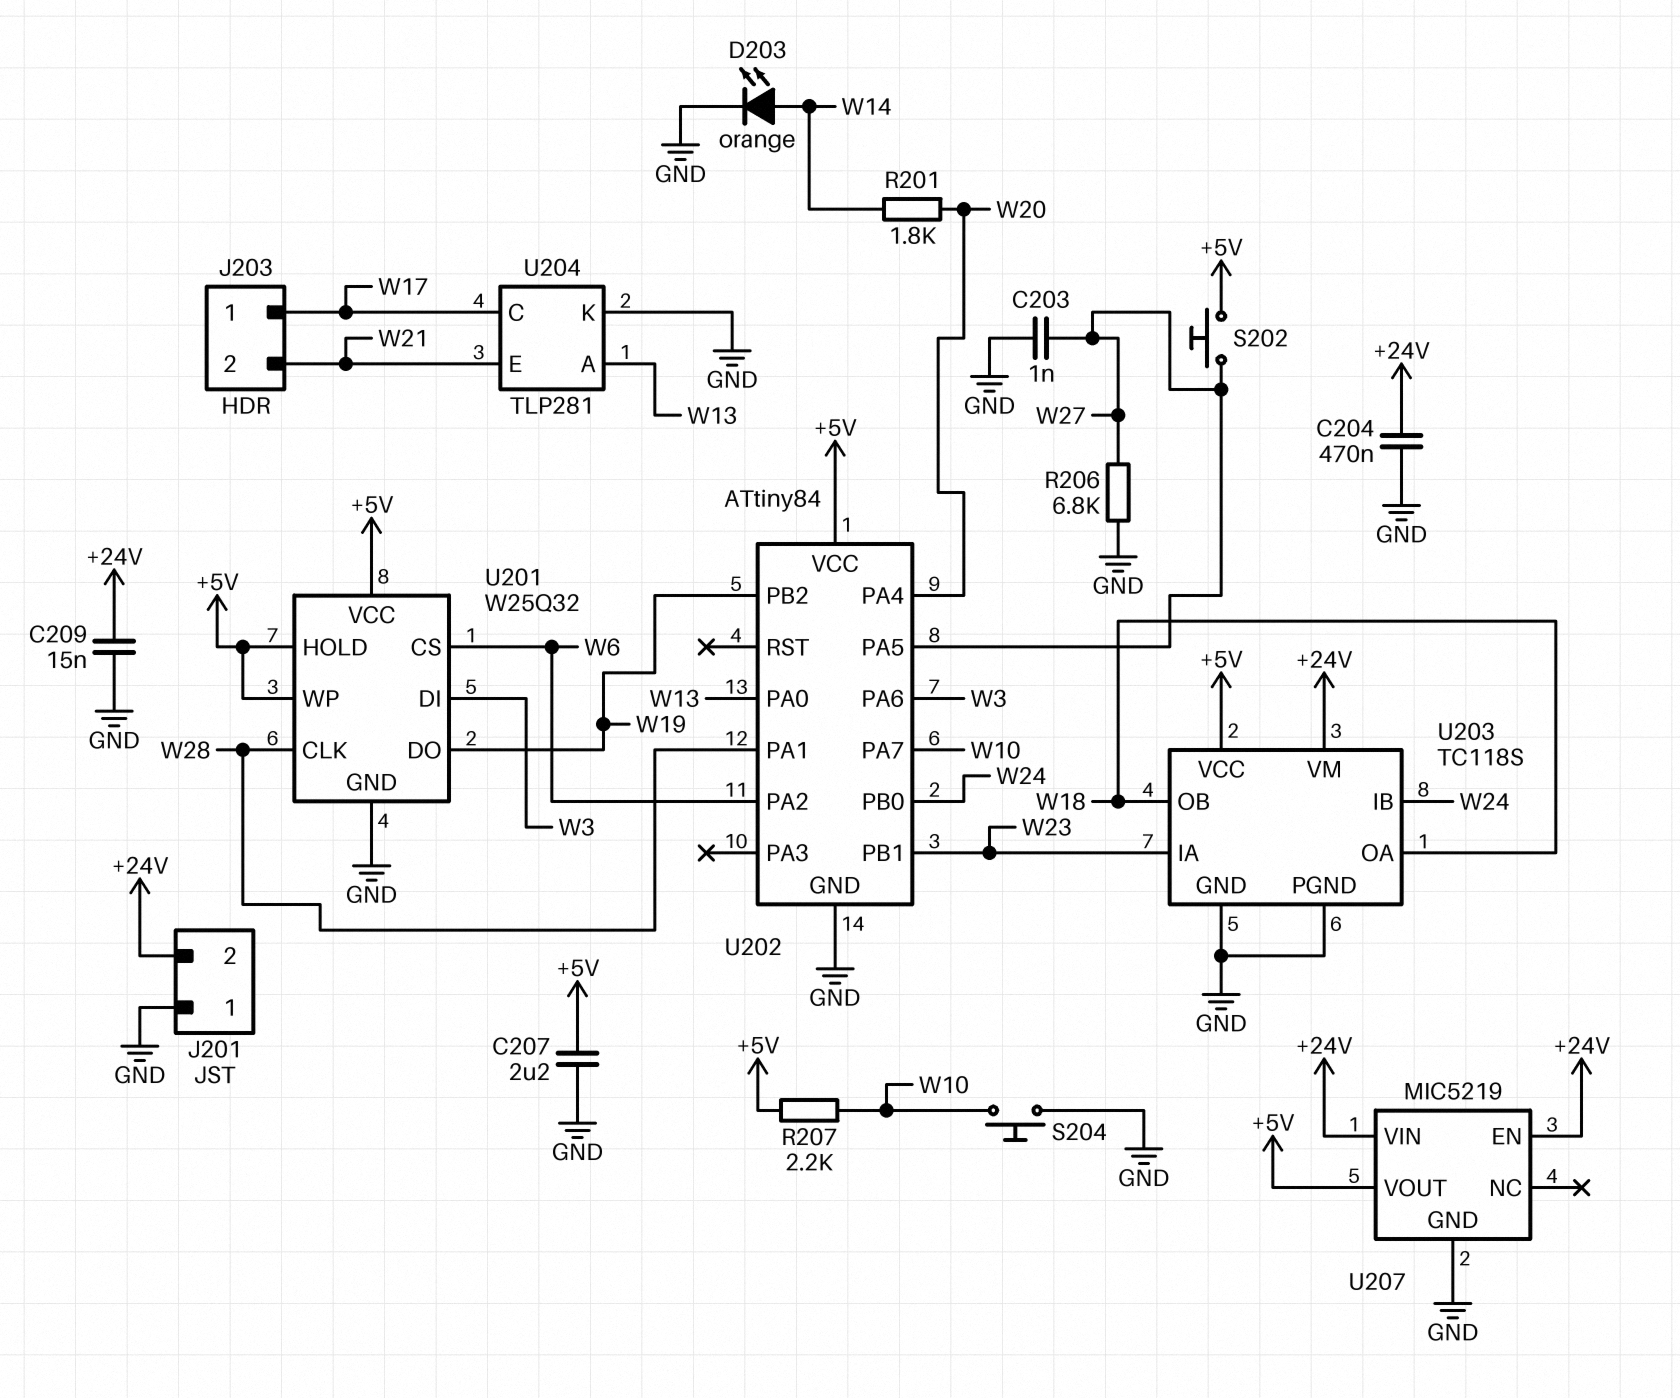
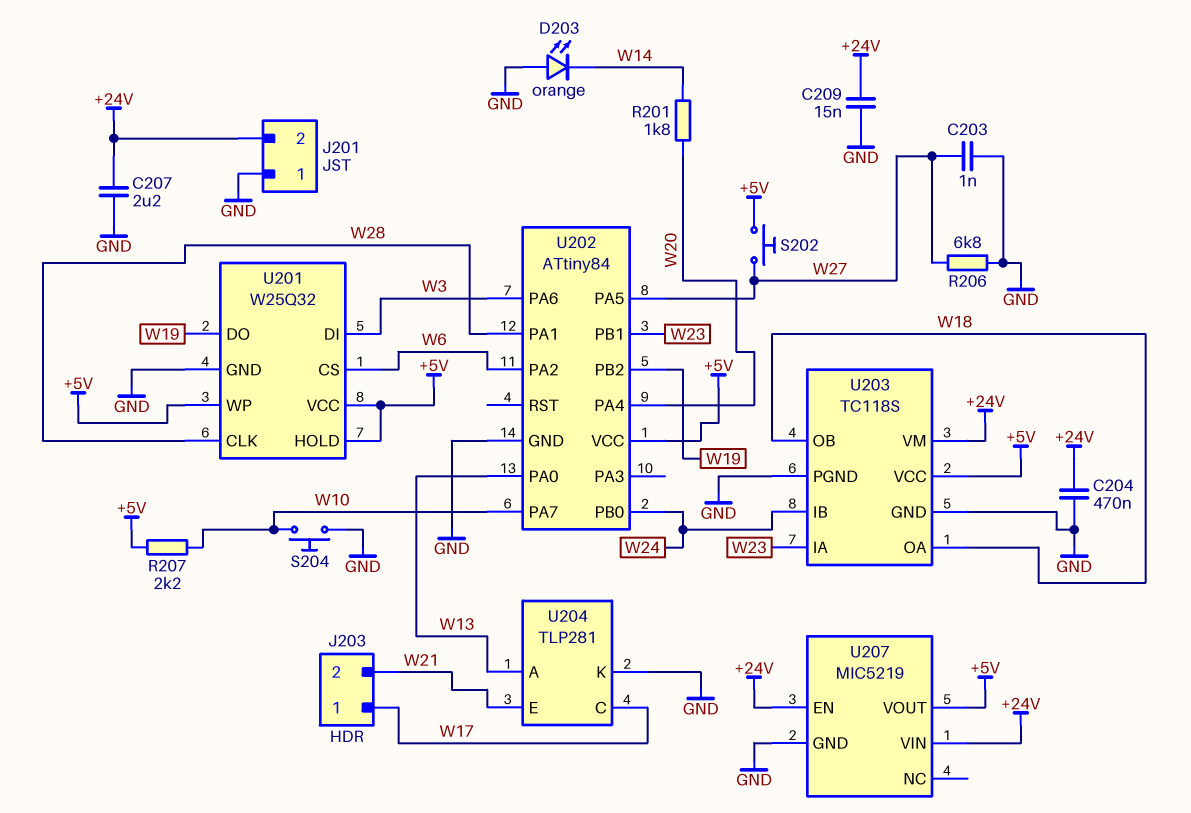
C207: 2.2uF (+5V, GND) -> 2.2uF (+24V, GND)
D203: LED orange (A W14, K GND) -> LED orange (A GND, K W14)

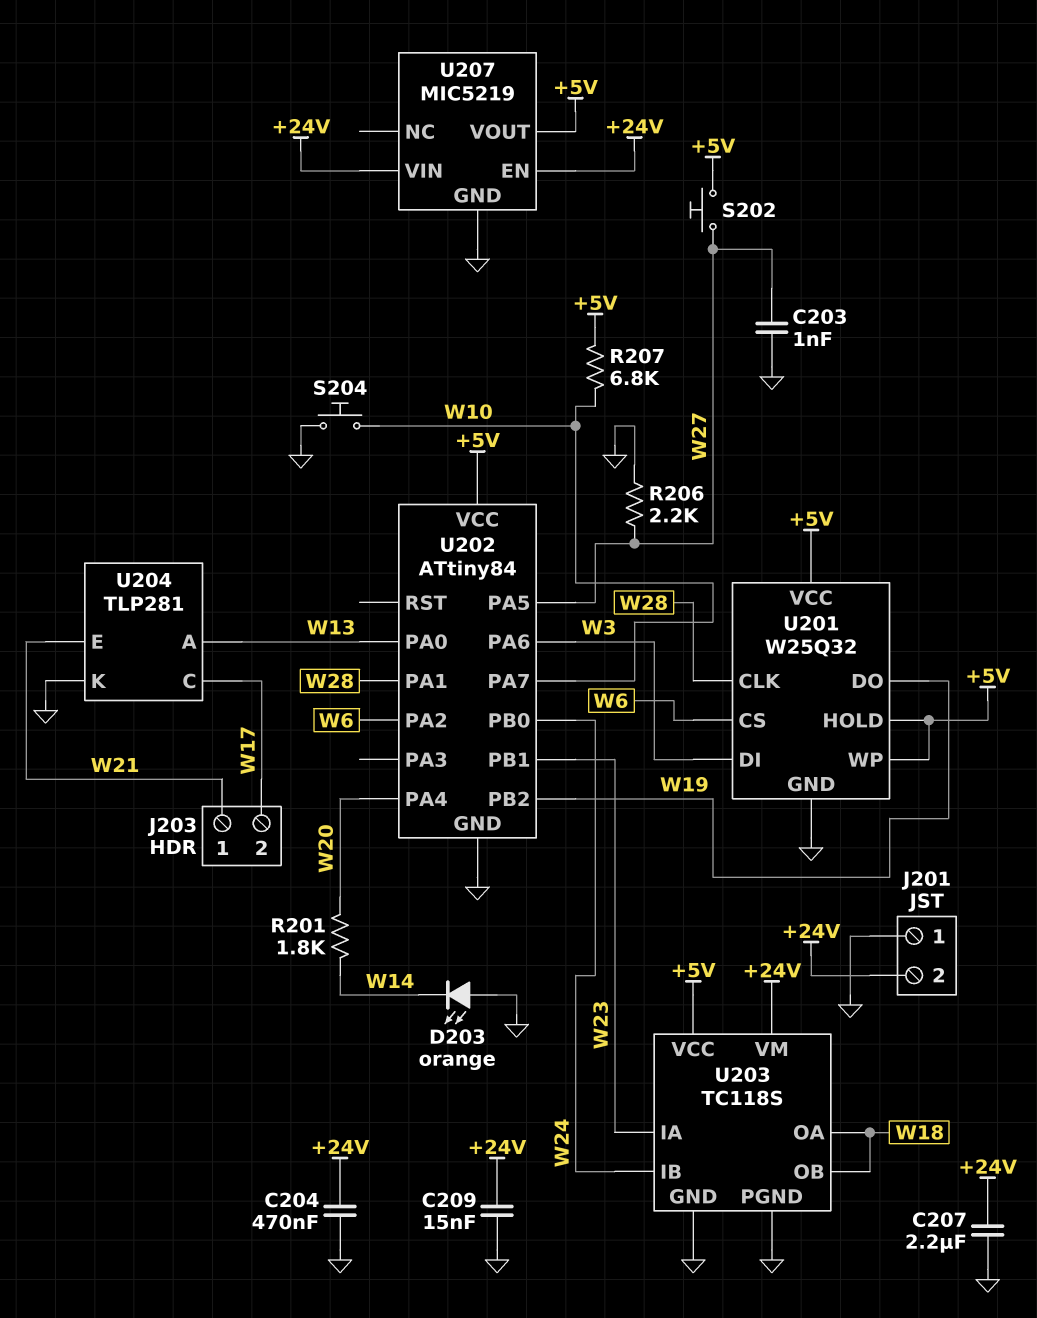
J203 pin 1: W17 -> W21
J203 pin 2: W21 -> W17
R206: 6.8k (GND, W27) -> 2.2k (GND, W27)
R207: 2.2k (+5V, W10) -> 6.8k (+5V, W10)

